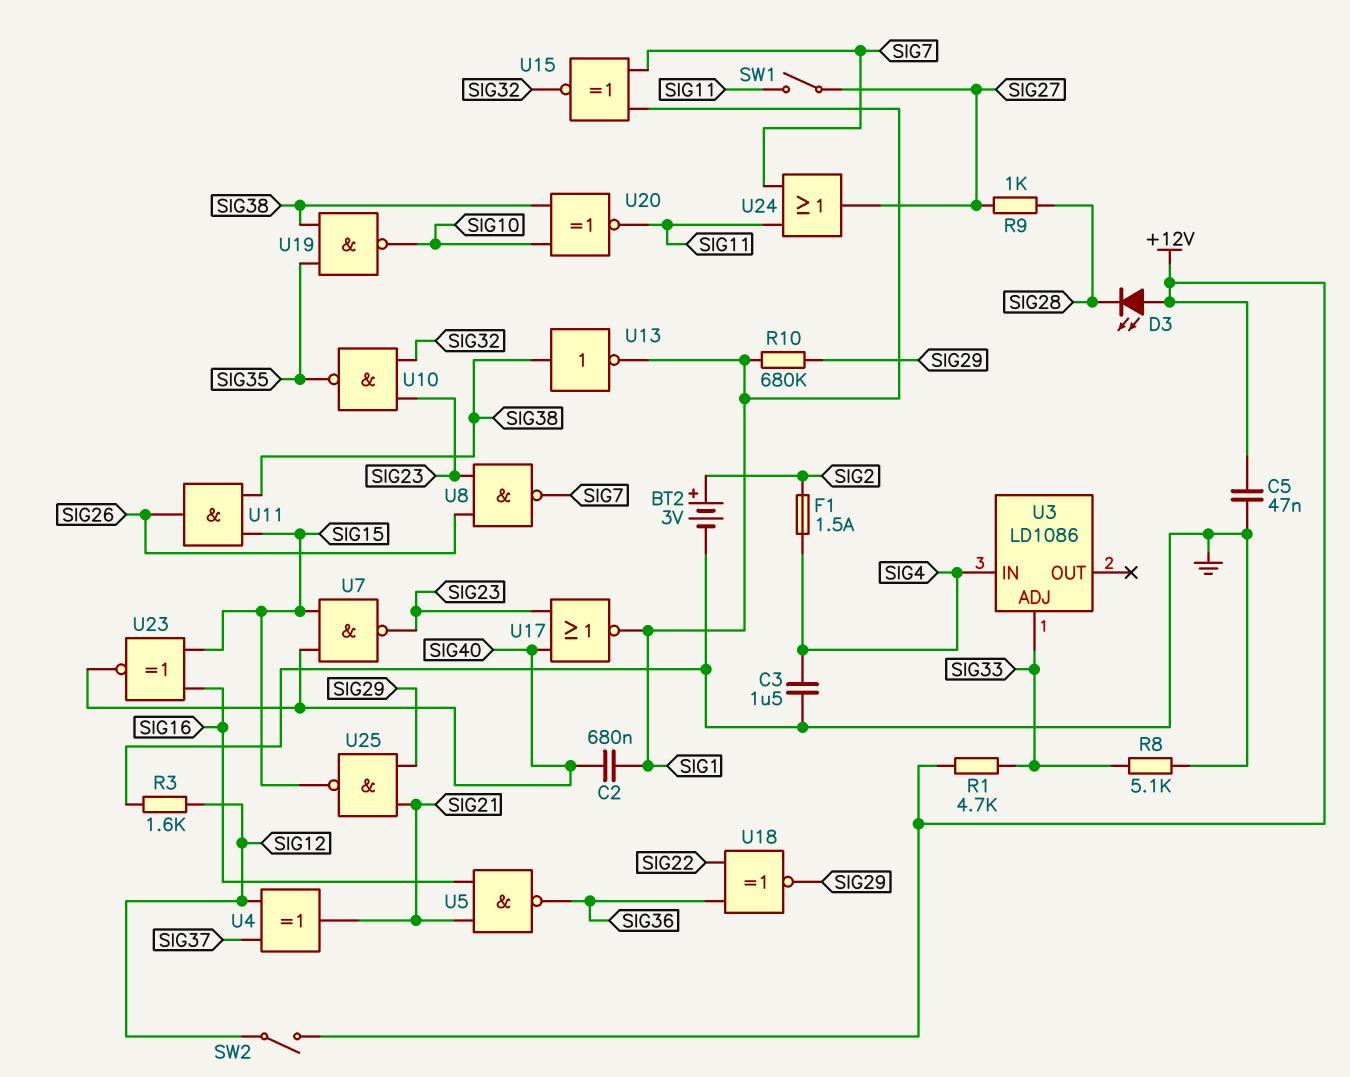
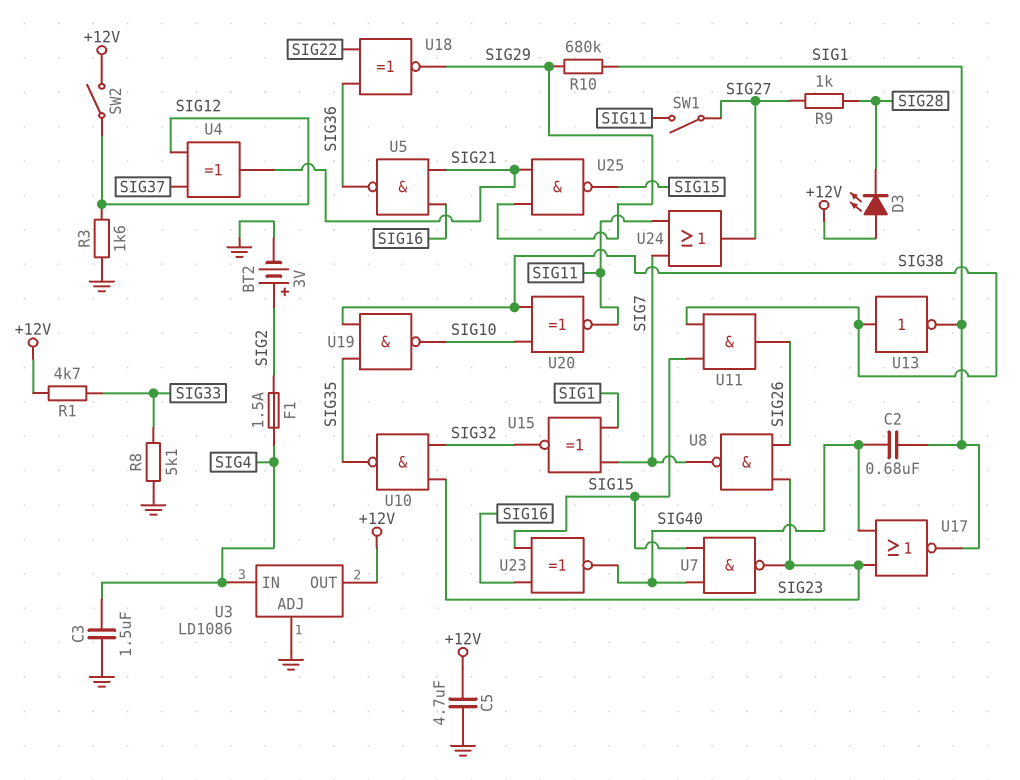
C5: 47nF (+12V, GND) -> 4.7uF (+12V, GND)
U3 pin ADJ: SIG33 -> GND
U3 pin OUT: none -> +12V

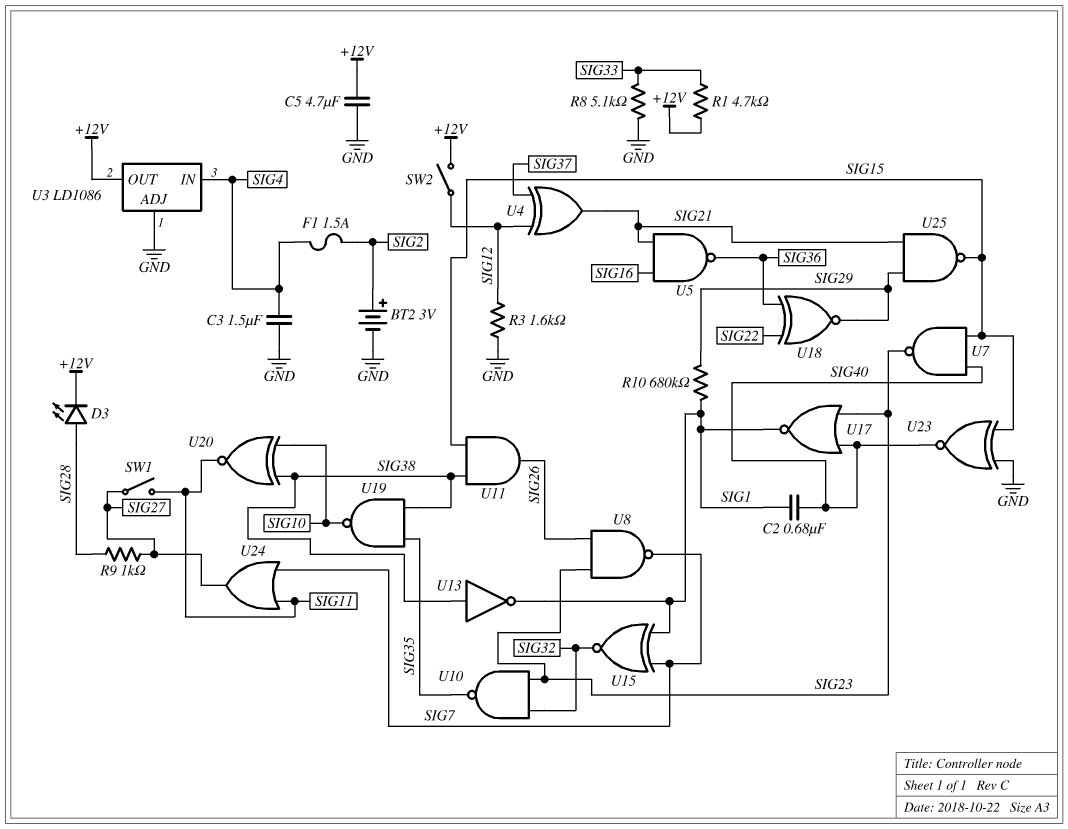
D3: LED (A +12V, K SIG28) -> LED (A SIG28, K +12V)
U23: XNOR (in SIG15, in SIG16, out SIG40) -> XNOR (in GND, in SIG15, out SIG40)

